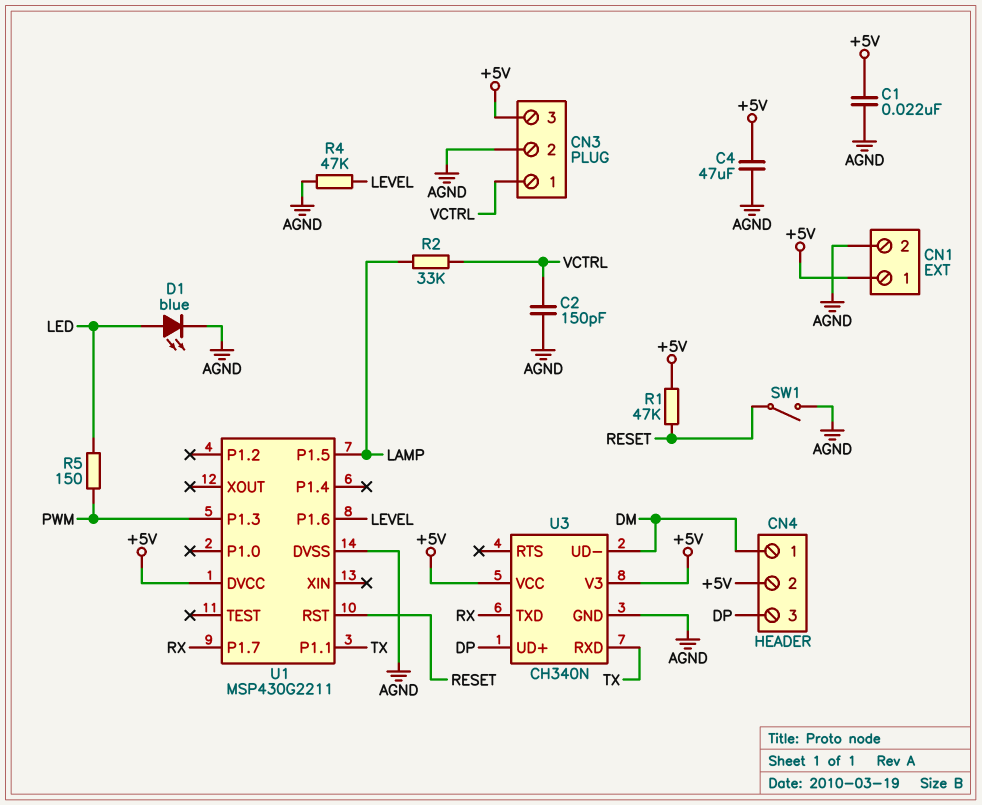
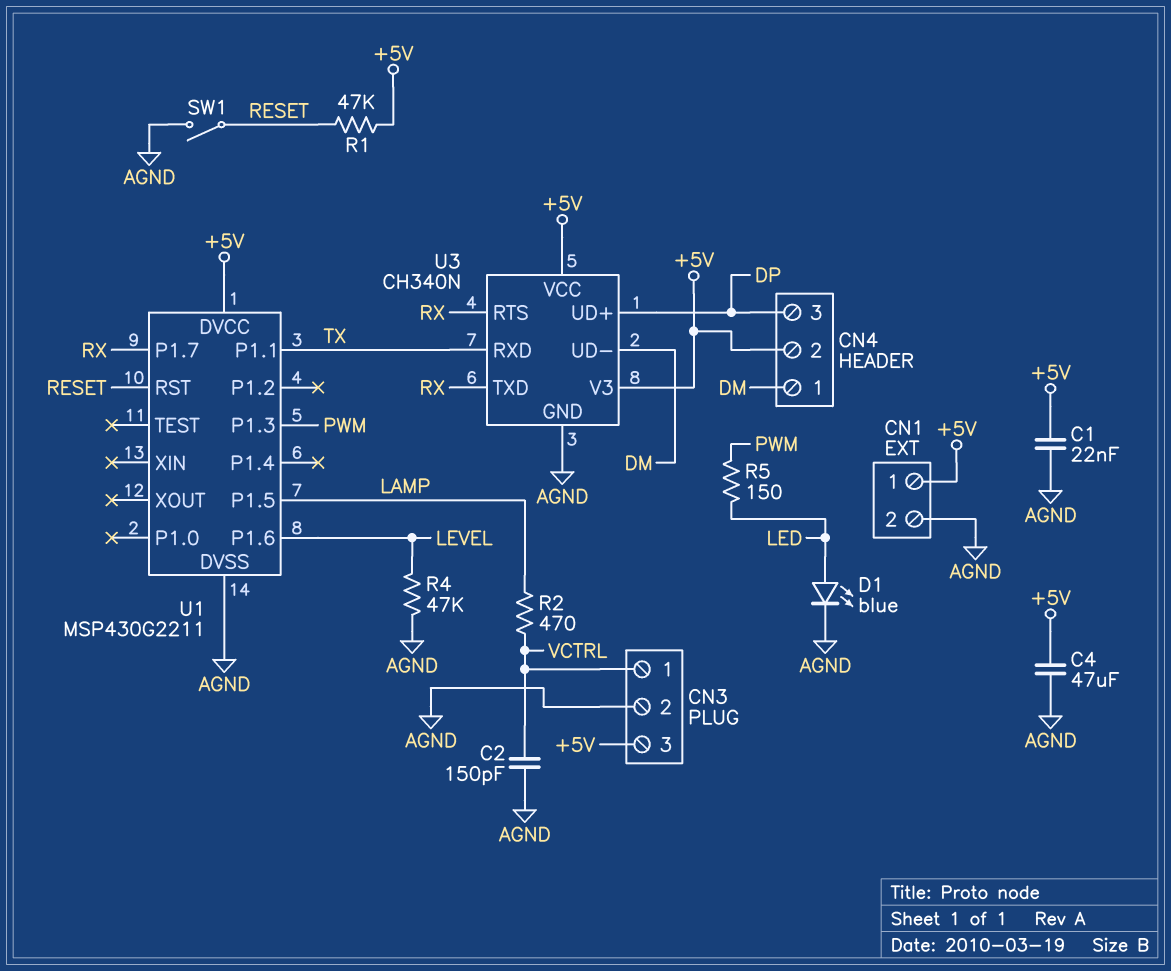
R2: 33k (LAMP, VCTRL) -> 470 (LAMP, VCTRL)
U3 pin RTS: none -> RX

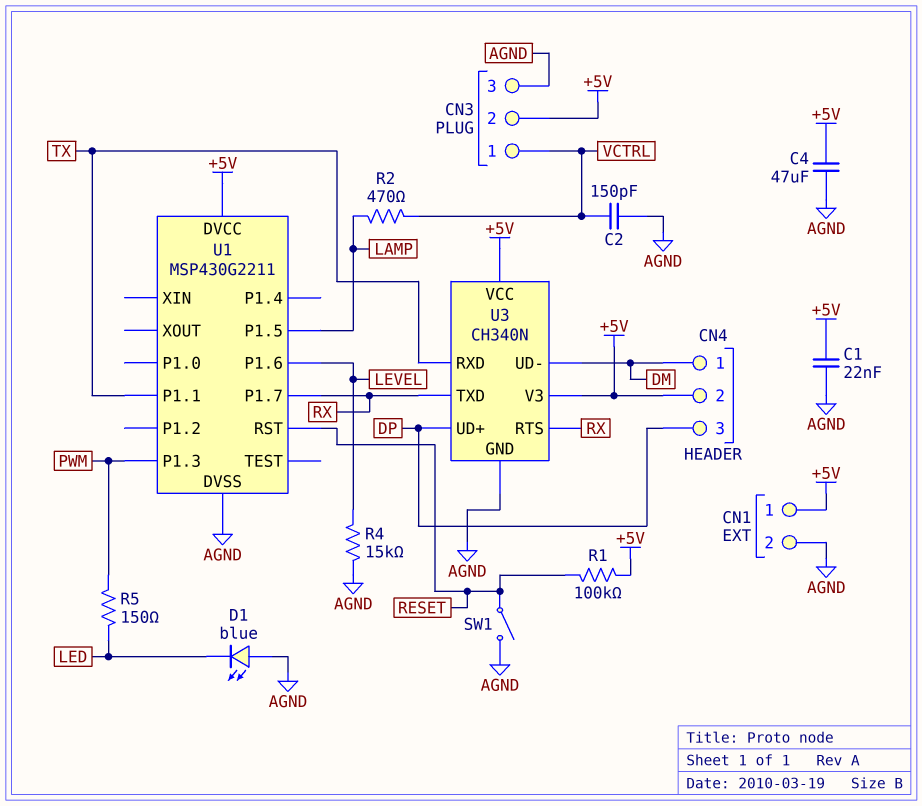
CN3 pin 2: AGND -> +5V
CN3 pin 3: +5V -> AGND
D1: LED blue (A LED, K AGND) -> LED blue (A AGND, K LED)
R1: 47k (+5V, RESET) -> 100k (+5V, RESET)
R4: 47k (AGND, LEVEL) -> 15k (AGND, LEVEL)

